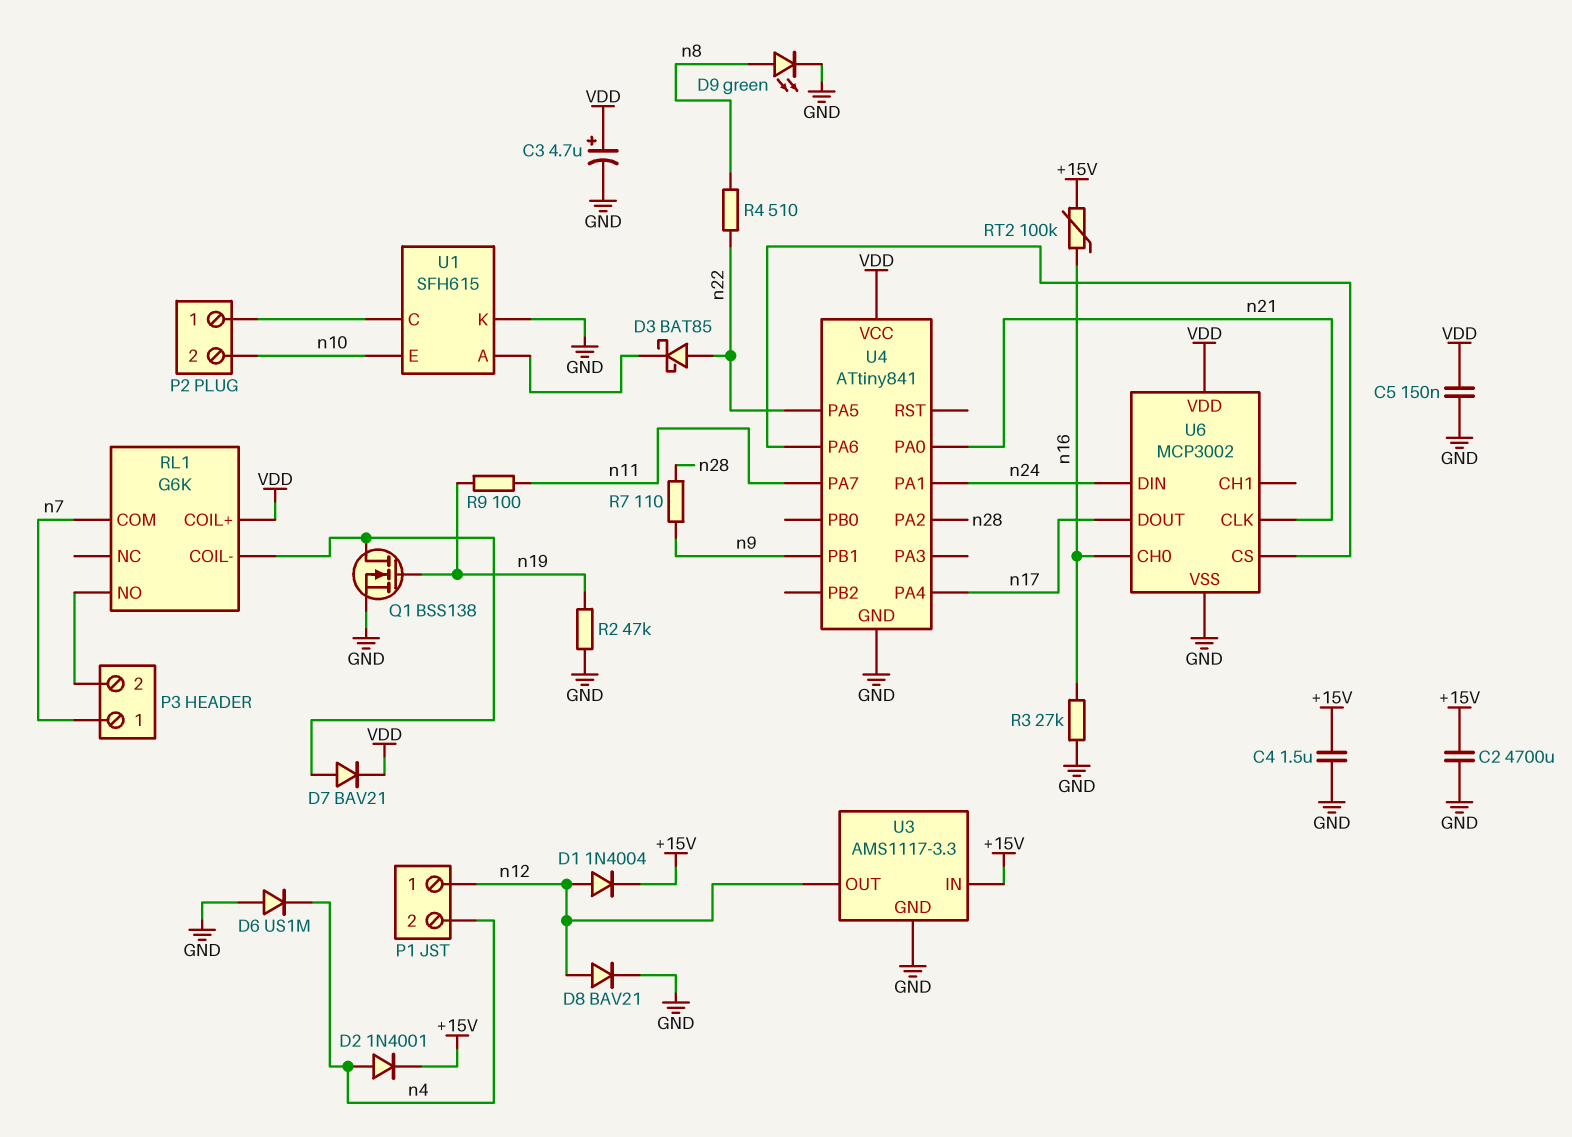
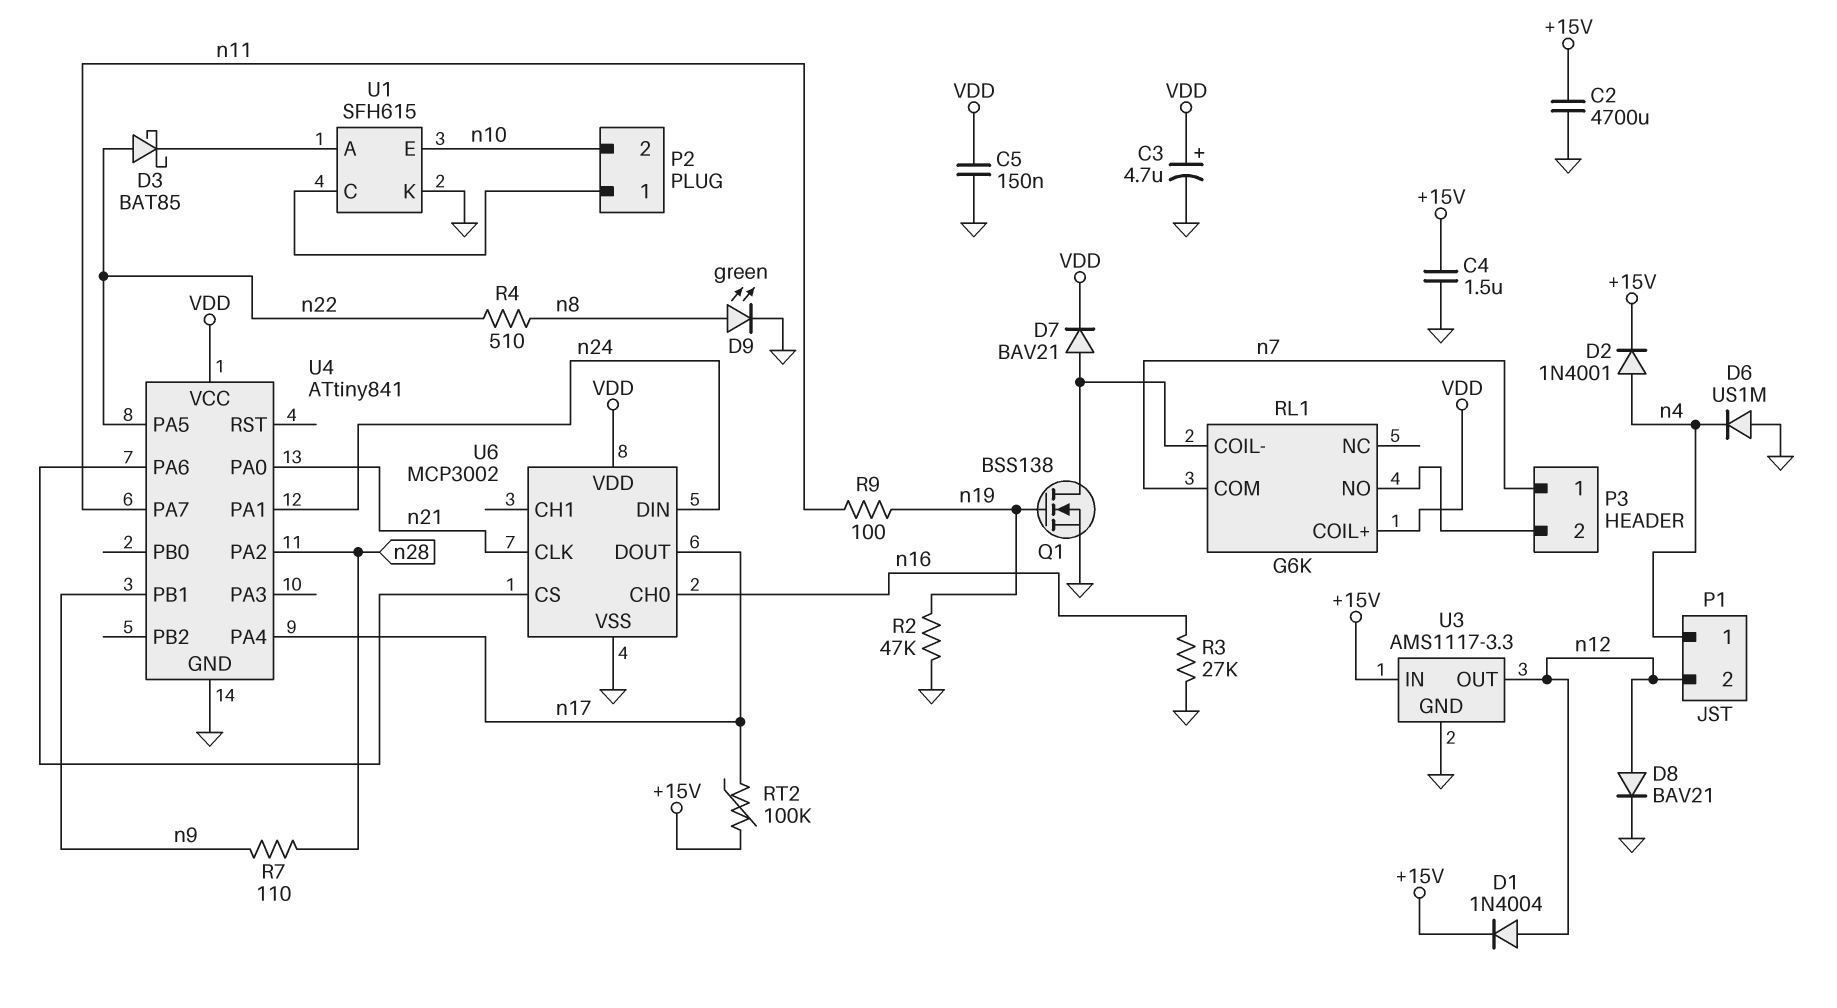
P1 pin 1: n12 -> n4
P1 pin 2: n4 -> n12
RT2: 100k (+15V, n16) -> 100k (+15V, n17)

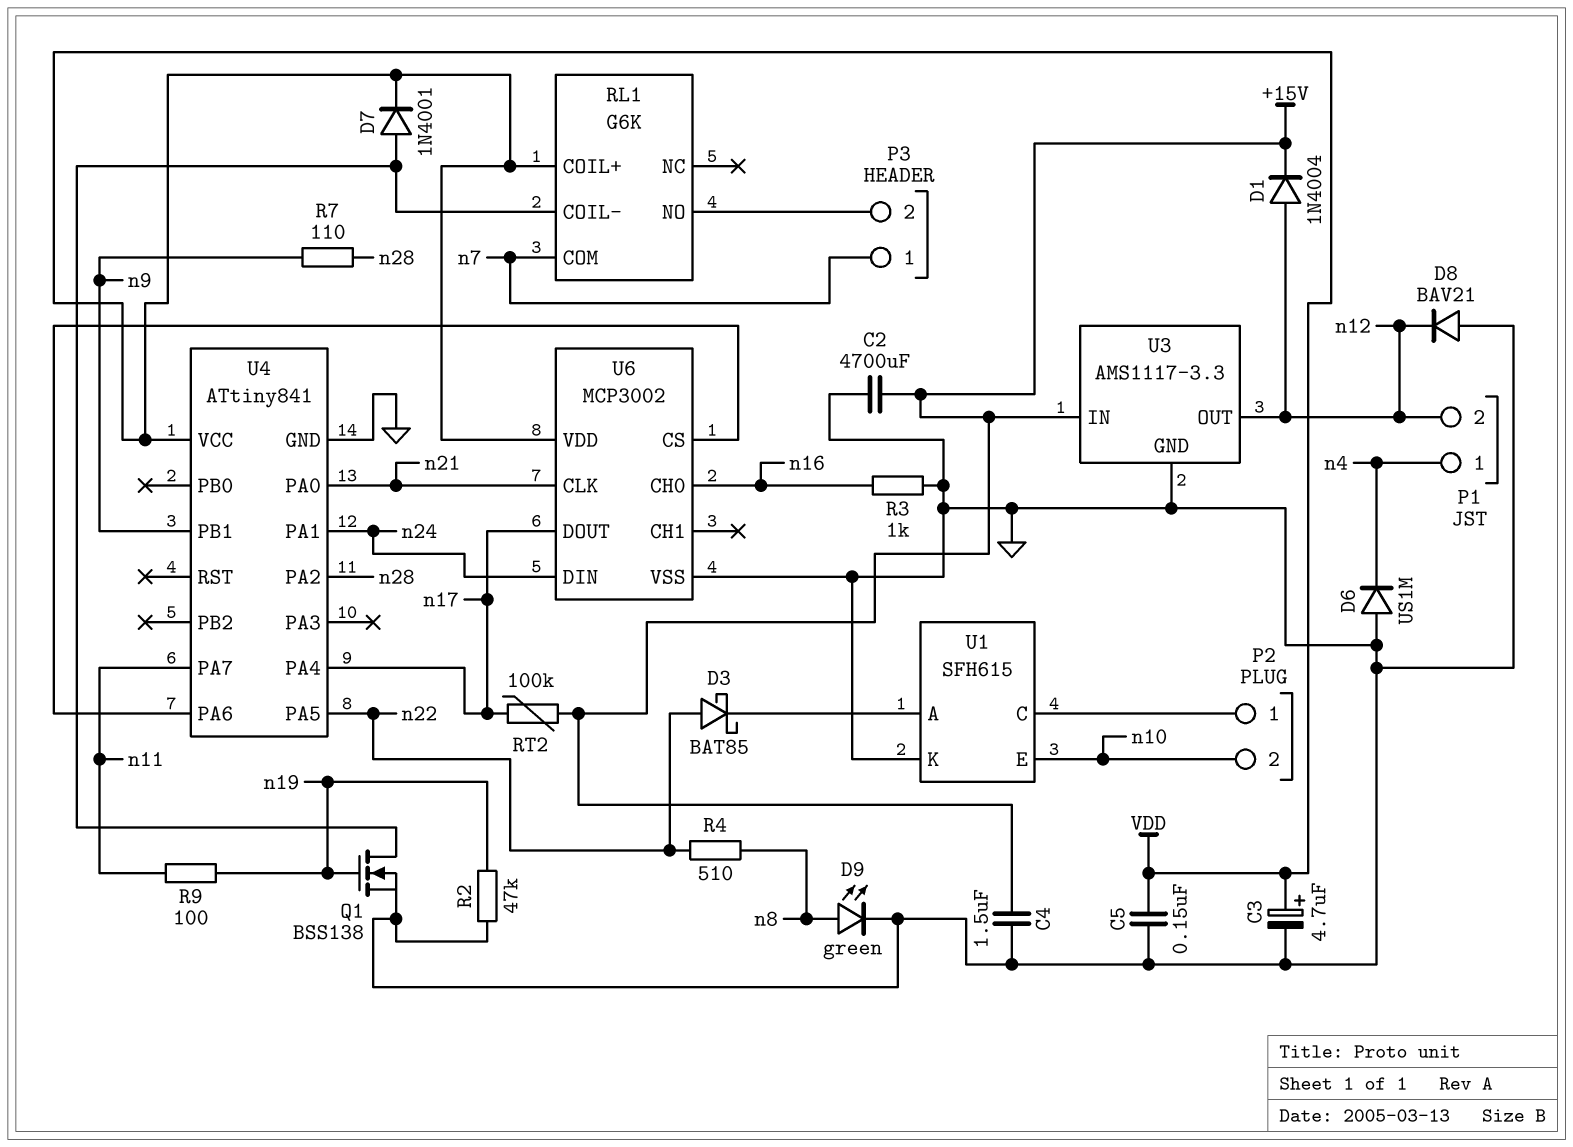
D2: diode 1N4001 (A n4, K +15V) -> none
D7: diode BAV21 (A RL1/COIL-, K VDD) -> diode 1N4001 (A RL1/COIL-, K VDD)
D8: diode BAV21 (A n12, K GND) -> diode BAV21 (A GND, K n12)
R3: 27k (GND, n16) -> 1k (GND, n16)

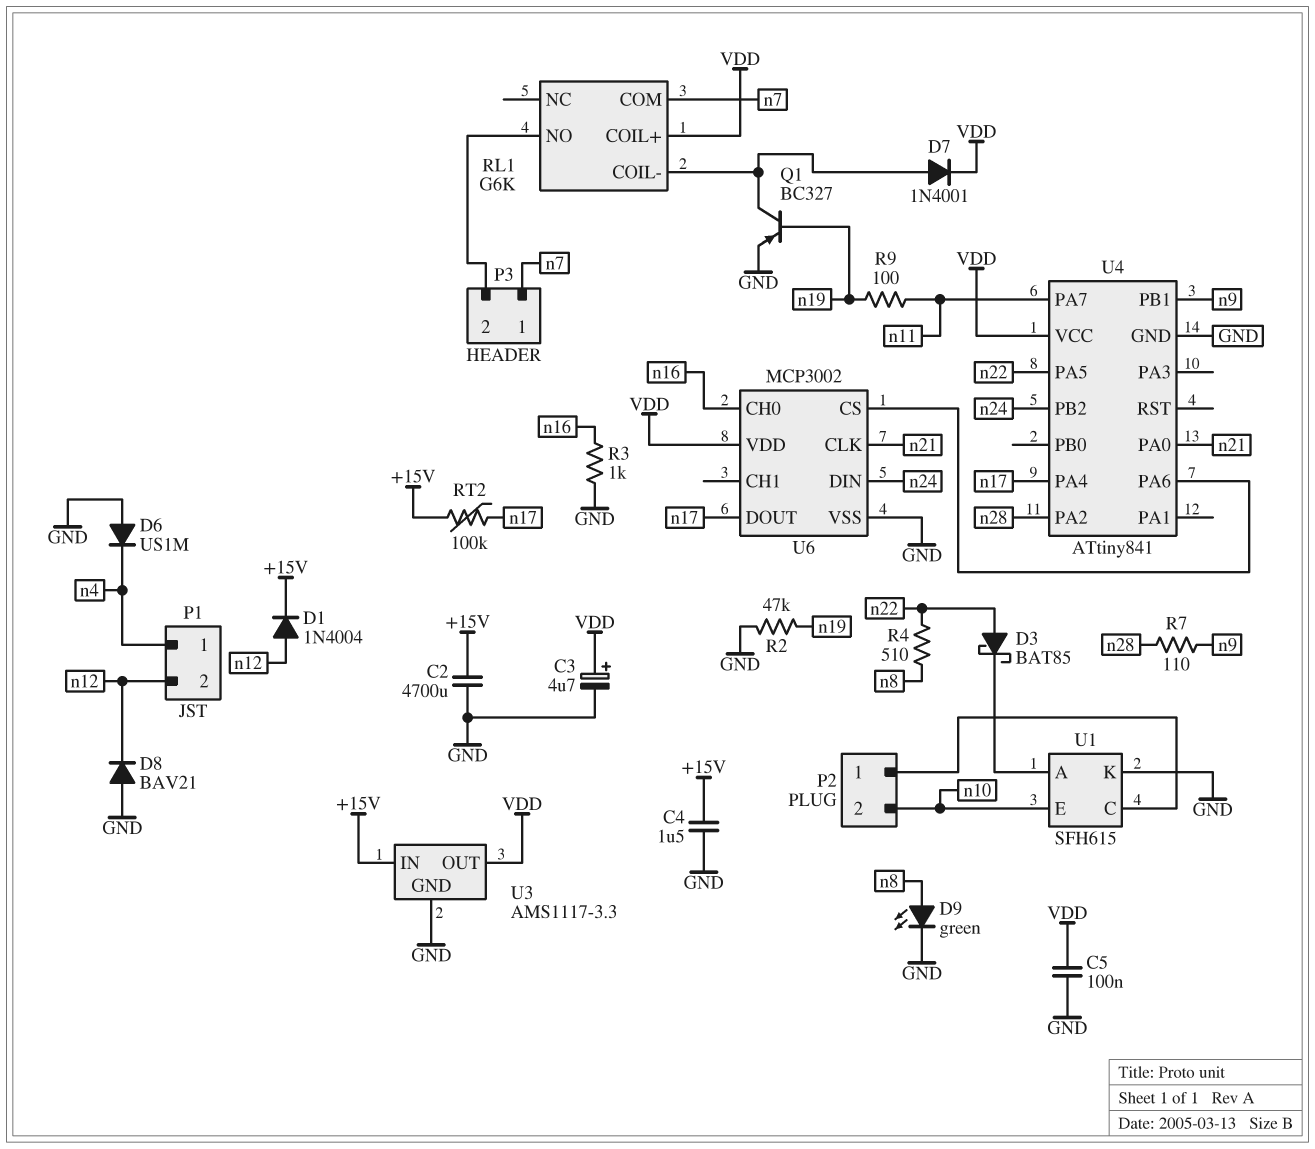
C5: 150nF (GND, VDD) -> 100nF (GND, VDD)
Q1: NMOS BSS138 (G n19, D RL1/COIL-, S GND) -> PNP BC327 (B n19, C RL1/COIL-, E GND)
U3 pin OUT: n12 -> VDD
U4 pin PA1: n24 -> none
U4 pin PB2: none -> n24

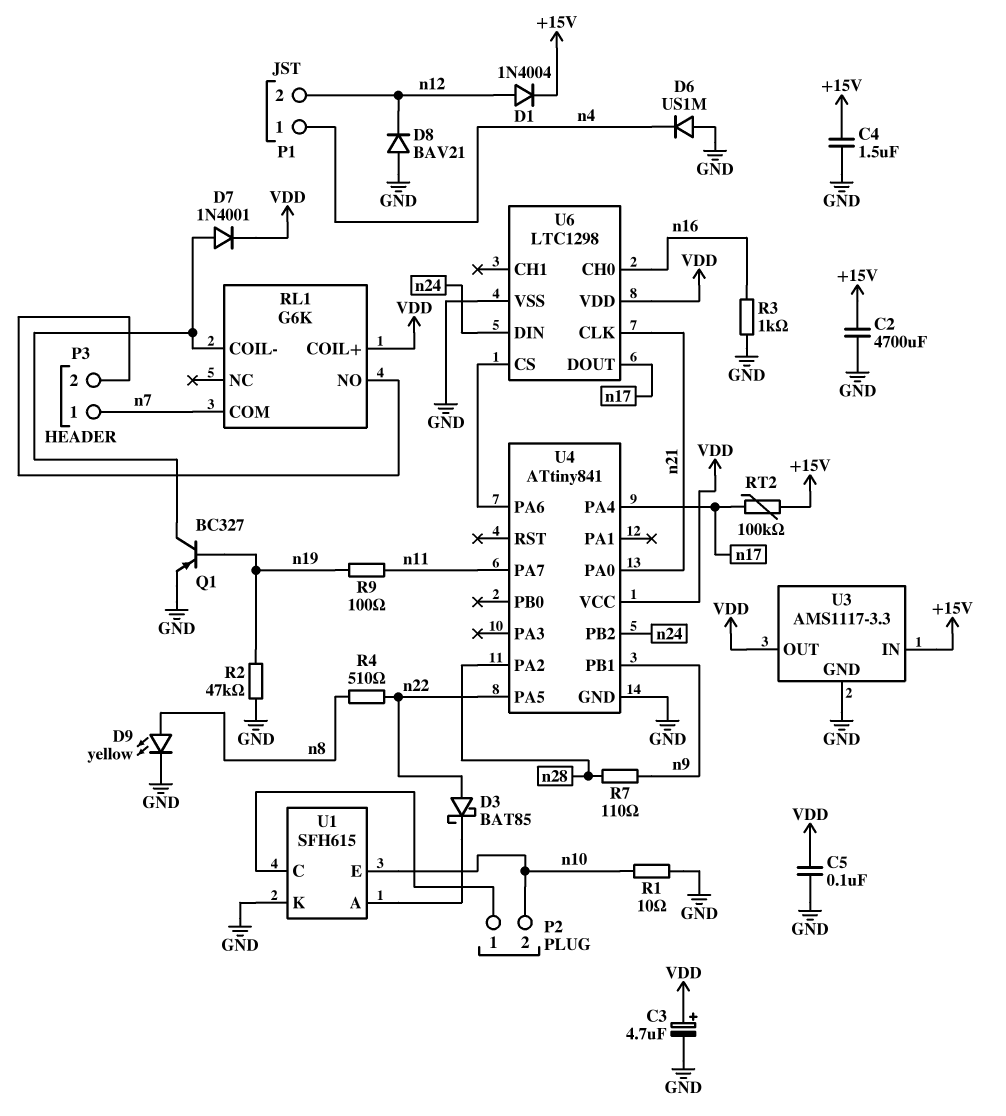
D9: LED green (A n8, K GND) -> LED yellow (A n8, K GND)
R1: none -> 10 (GND, n10)
U6: MCP3002 -> LTC1298

